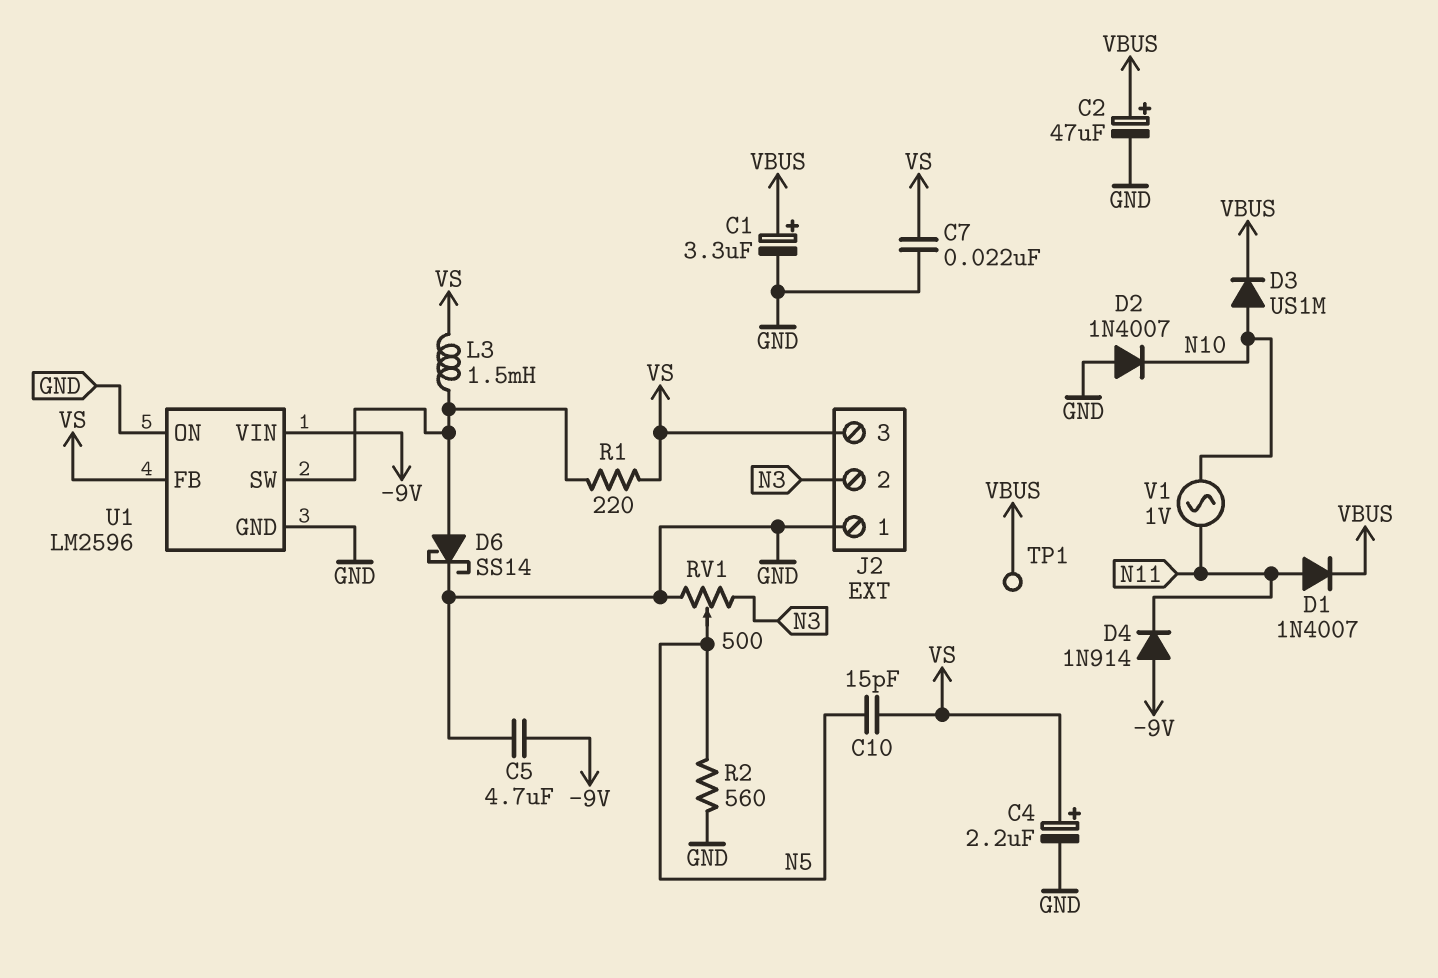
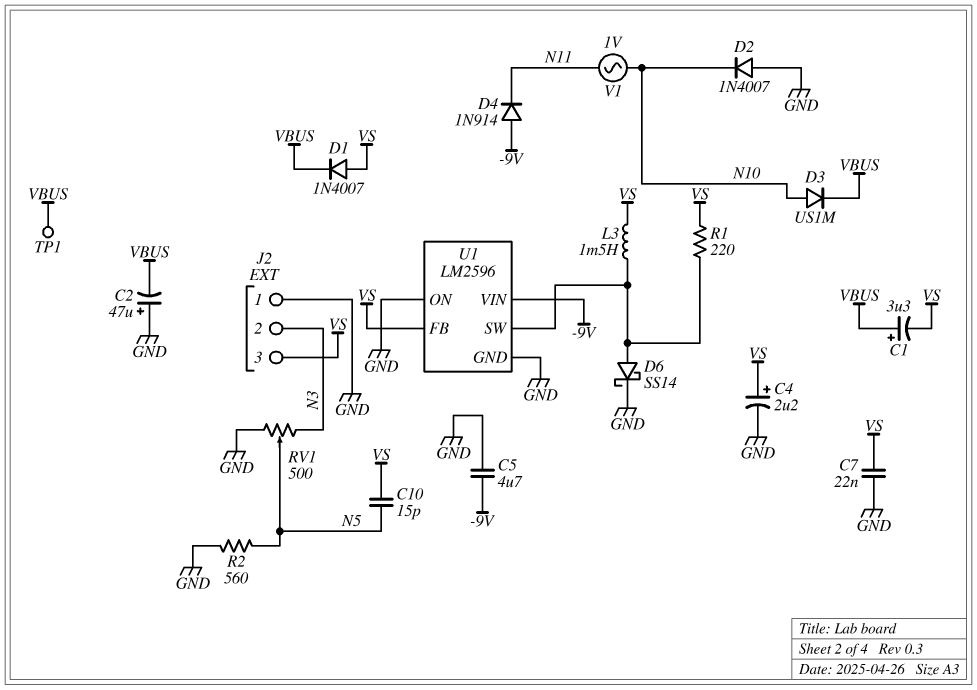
C1: 3.3uF (plus VBUS, minus GND) -> 3.3uF (plus VBUS, minus VS)
C2: 47uF (plus VBUS, minus GND) -> 47uF (plus GND, minus VBUS)
D1: diode 1N4007 (A N11, K VBUS) -> diode 1N4007 (A VS, K VBUS)

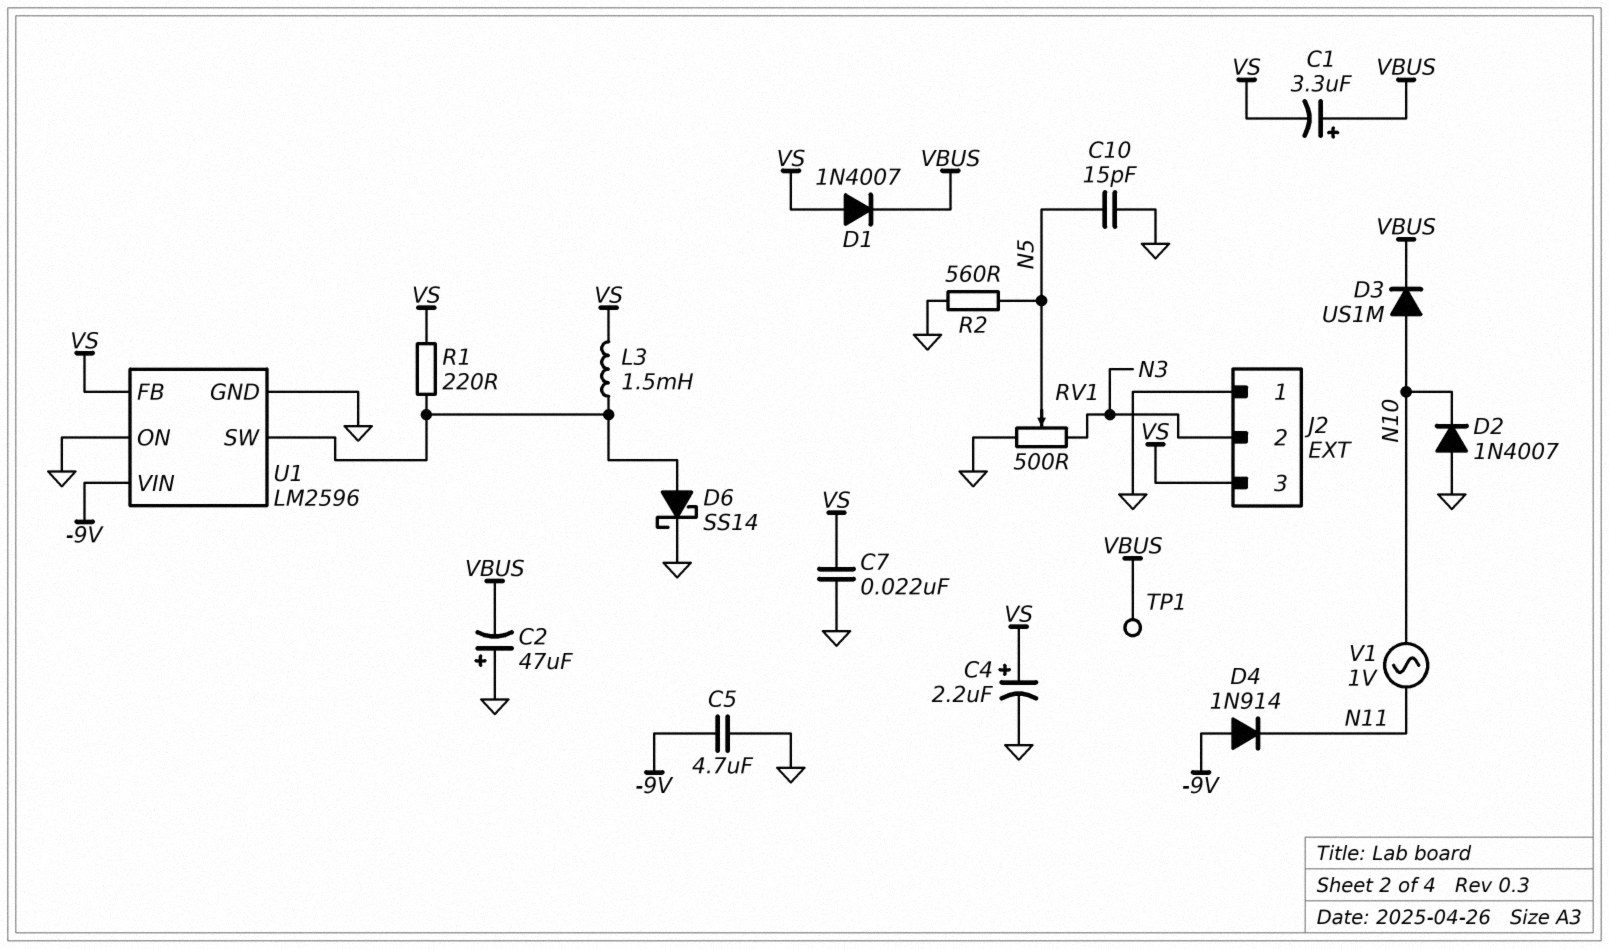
C10: 15pF (N5, VS) -> 15pF (GND, N5)

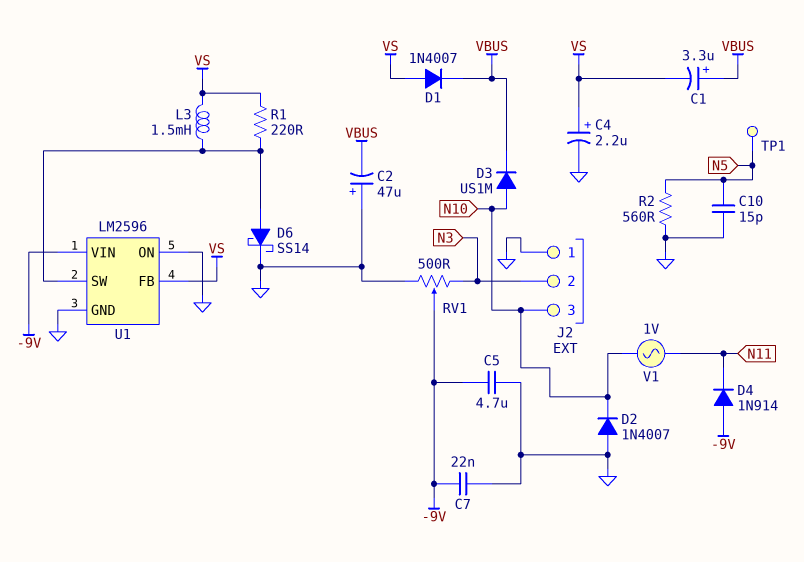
C7: 22nF (GND, VS) -> 22nF (-9V, GND)
J2 pin 3: VS -> N10
RV1: 500 (GND, N3, wiper N5) -> 500 (GND, N3, wiper -9V)
TP1: test point (VBUS) -> test point (N5)

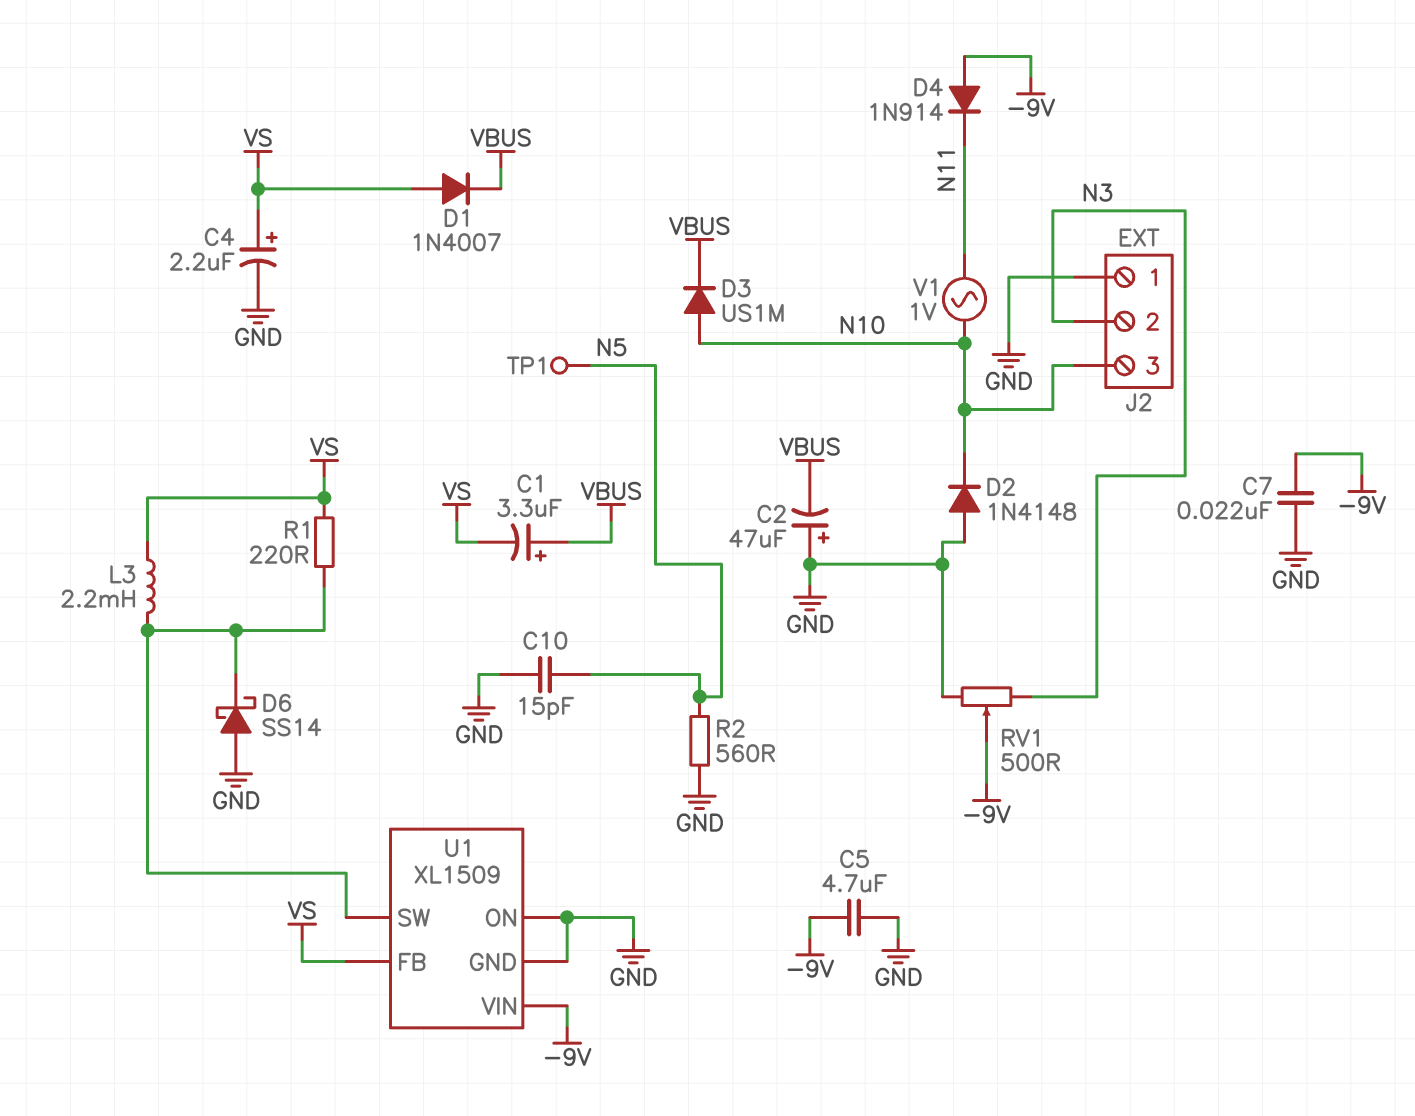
D2: diode 1N4007 (A GND, K N10) -> diode 1N4148 (A GND, K N10)
D6: schottky SS14 (A U1/SW, K GND) -> schottky SS14 (A GND, K U1/SW)
L3: 1.5mH (U1/SW, VS) -> 2.2mH (U1/SW, VS)
U1: LM2596 -> XL1509

